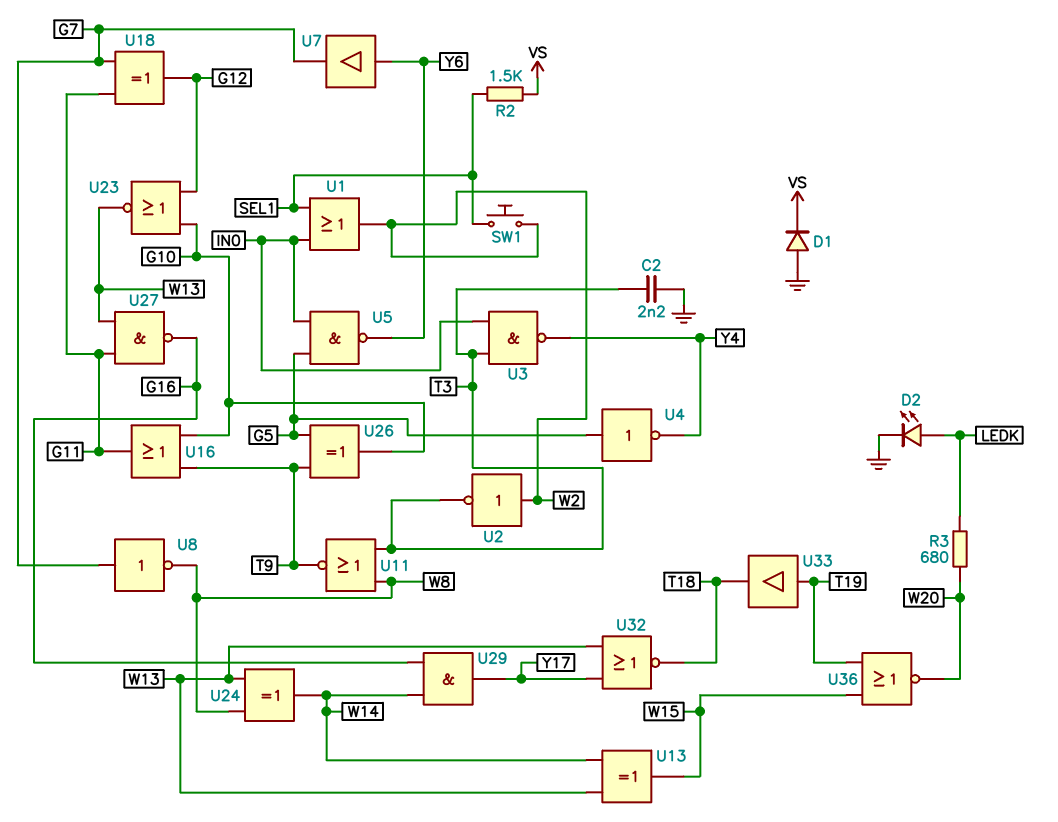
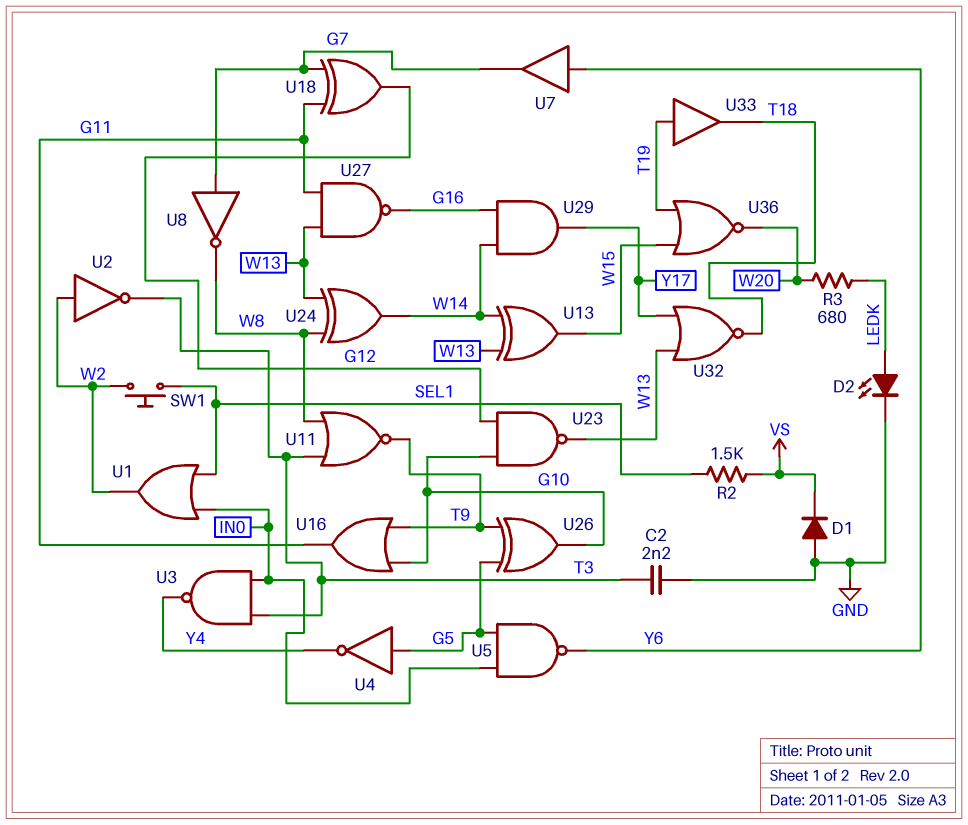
U23: NOR (in G10, in G12, out W13) -> NAND (in G10, in G12, out W13)

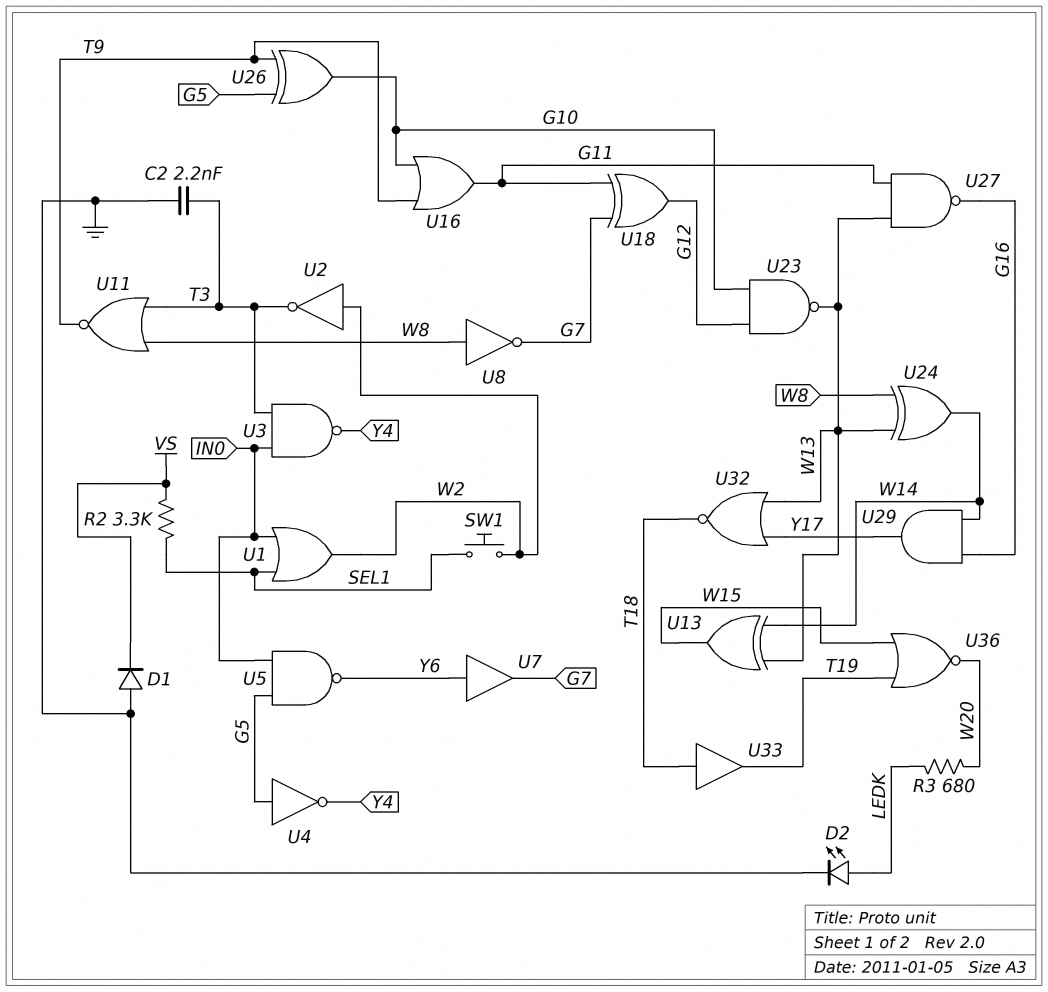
R2: 1.5k (SEL1, VS) -> 3.3k (SEL1, VS)
U8: NOT (in G7, out W8) -> NOT (in W8, out G7)
U33: buffer (in T19, out T18) -> buffer (in T18, out T19)

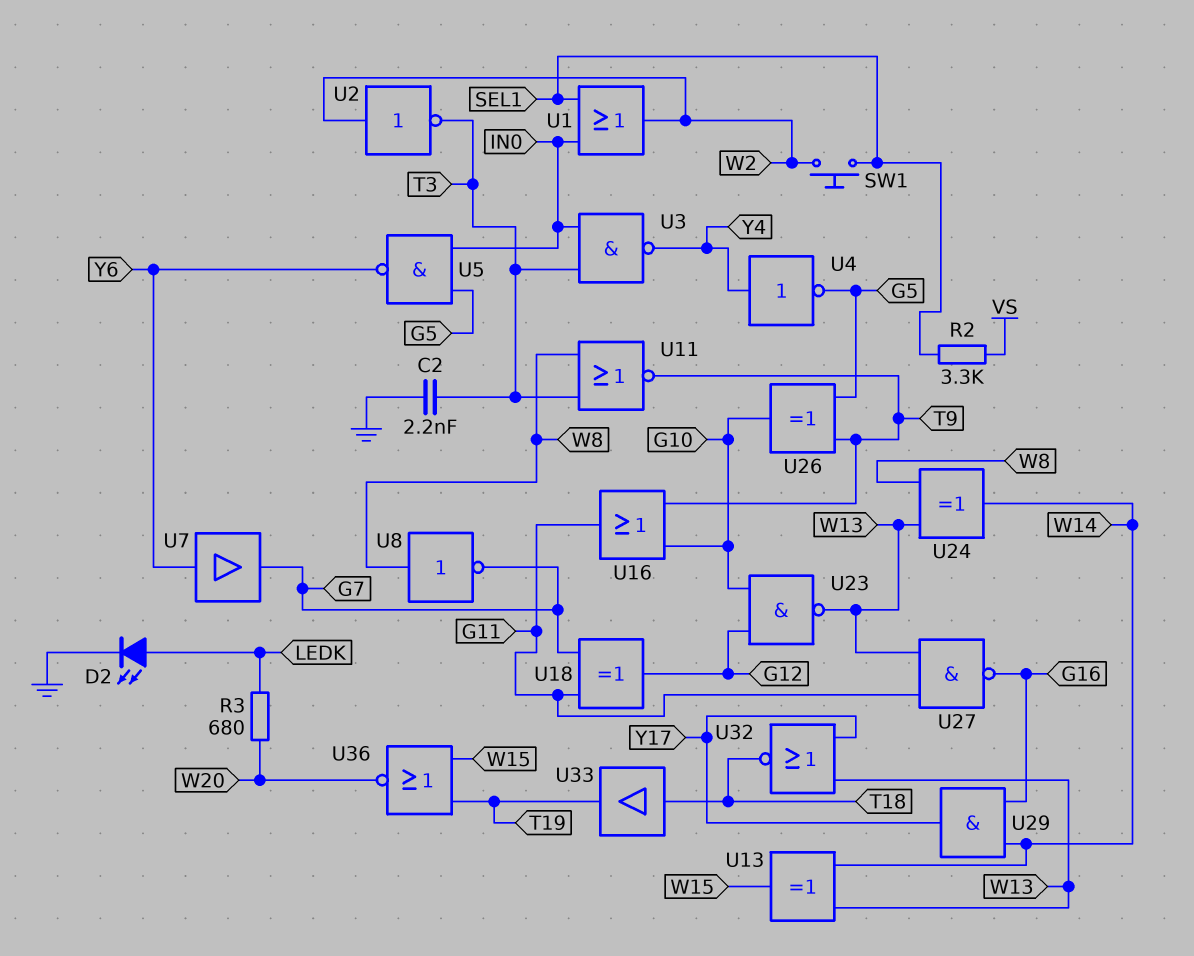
D1: diode (A GND, K VS) -> none
U4: NOT (in G5, out Y4) -> NOT (in Y4, out G5)

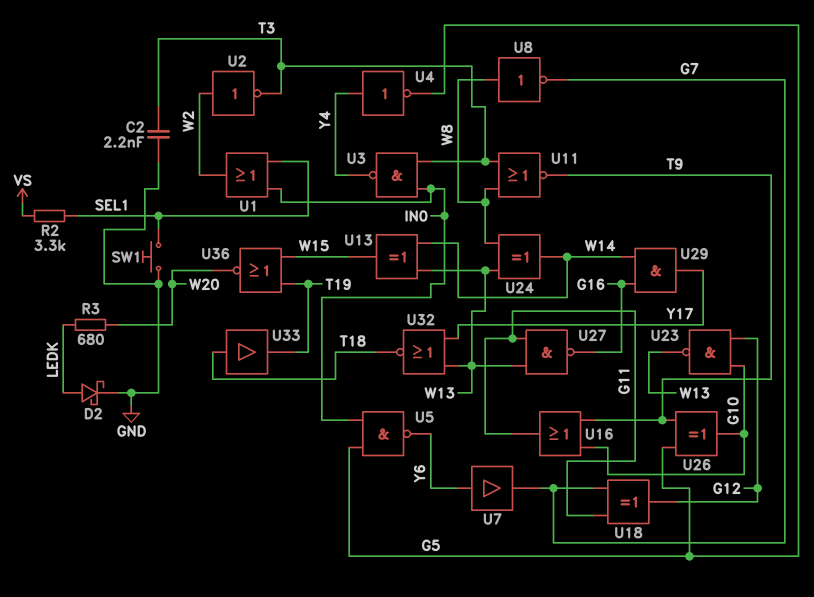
D2: LED (A LEDK, K GND) -> schottky (A LEDK, K GND)
SW1: button (SEL1, W2) -> button (GND, SEL1)

